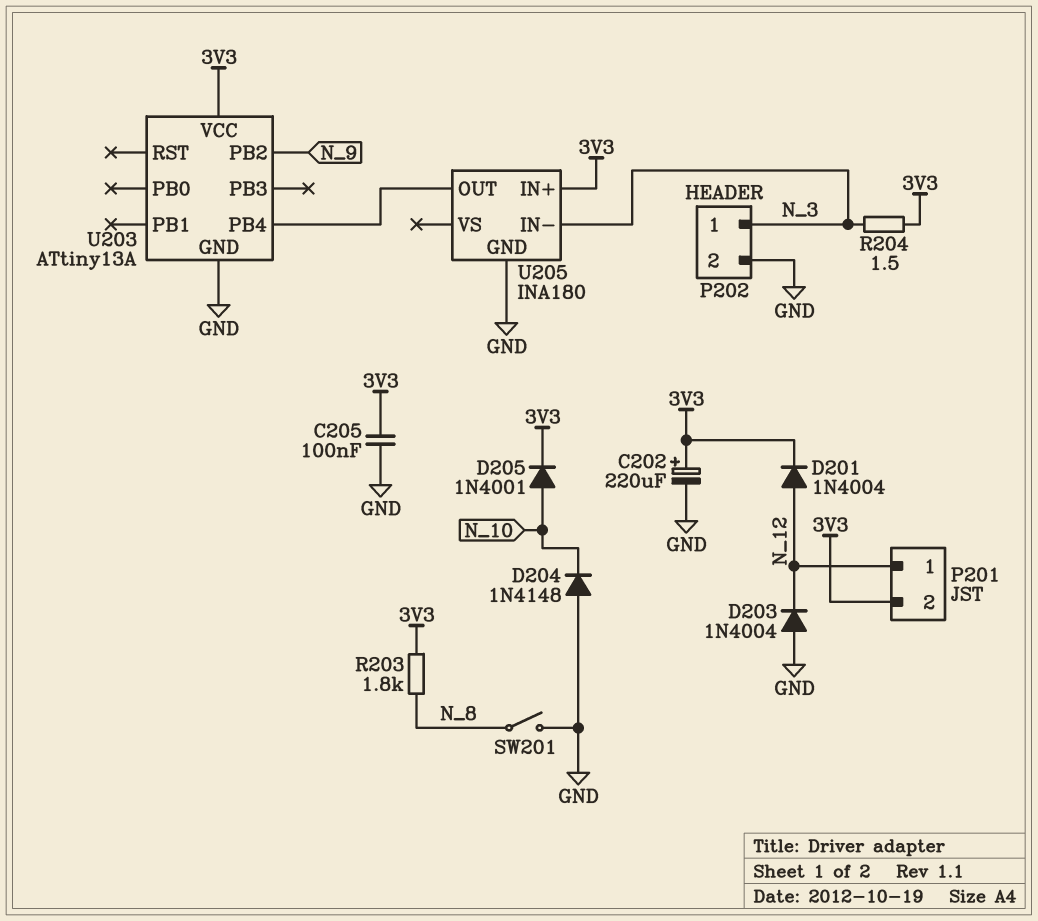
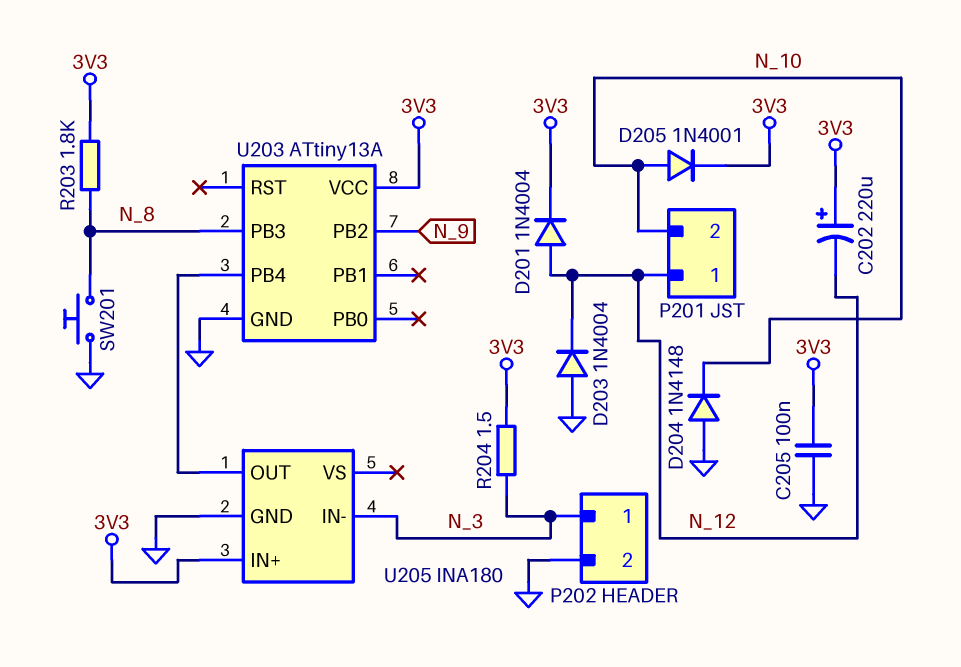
C202: 220uF (plus 3V3, minus GND) -> 220uF (plus 3V3, minus N_12)
P201 pin 2: 3V3 -> N_10
SW201: switch (GND, N_8) -> button (GND, N_8)
U203 pin PB3: none -> N_8

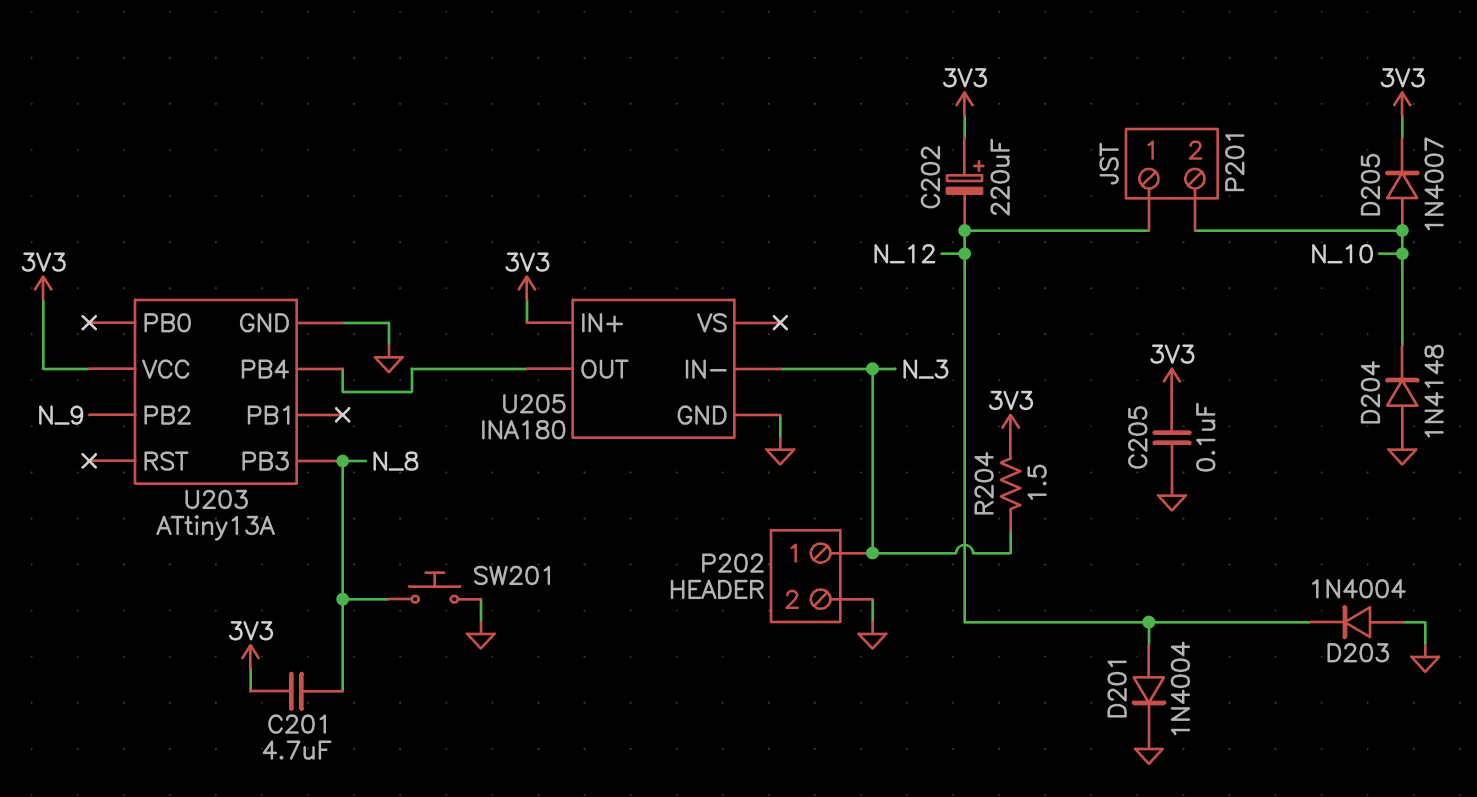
C201: none -> 4.7uF (3V3, N_8)
D201: diode 1N4004 (A N_12, K 3V3) -> diode 1N4004 (A N_12, K GND)
D205: diode 1N4001 (A N_10, K 3V3) -> diode 1N4007 (A N_10, K 3V3)
R203: 1.8k (3V3, N_8) -> none

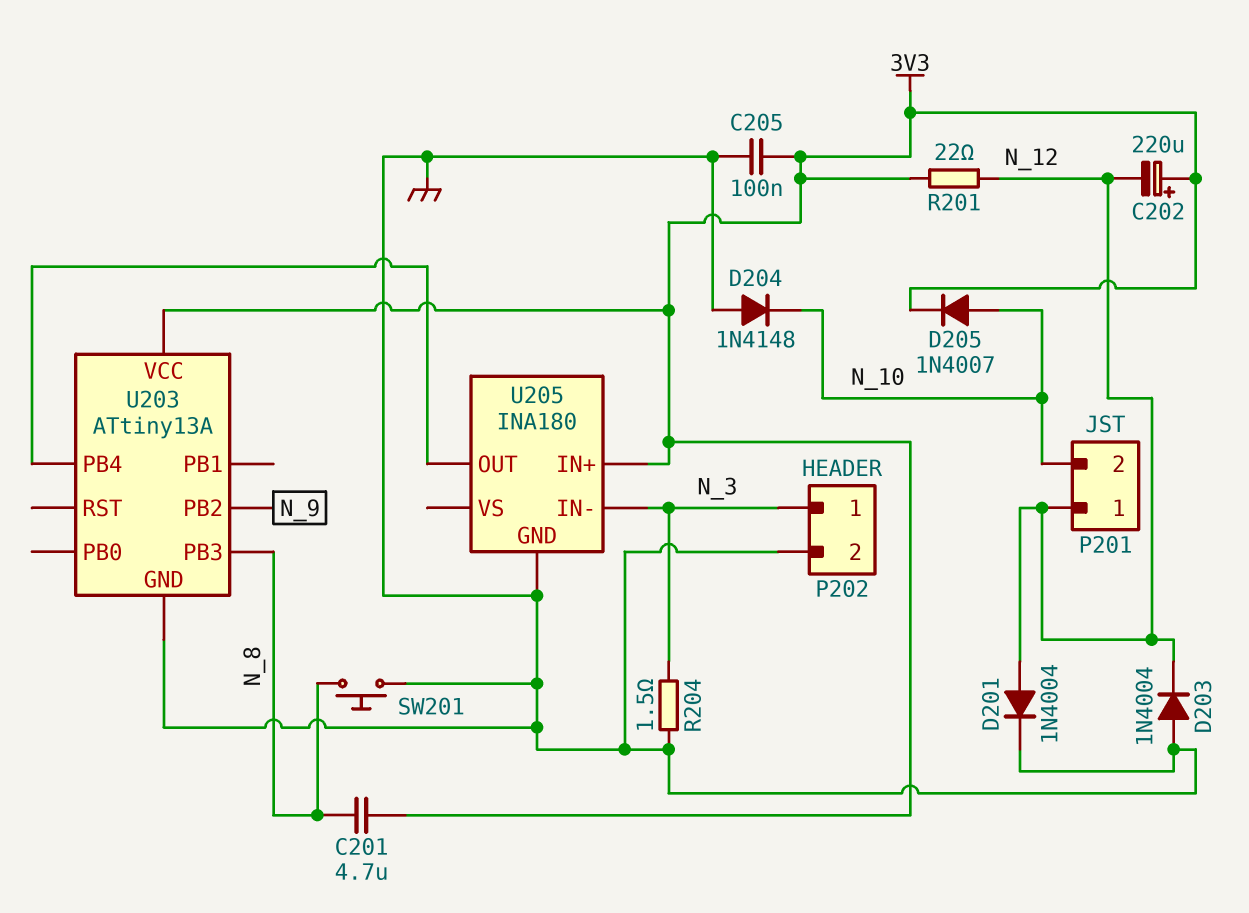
R201: none -> 22 (3V3, N_12)
R204: 1.5 (3V3, N_3) -> 1.5 (GND, N_3)

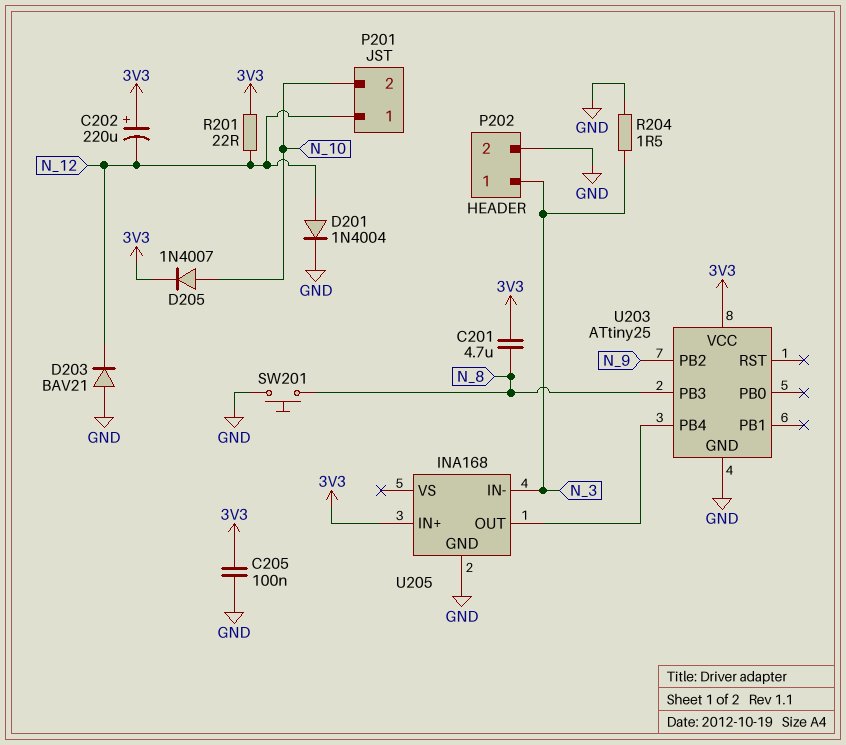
D203: diode 1N4004 (A GND, K N_12) -> diode BAV21 (A GND, K N_12)
D204: diode 1N4148 (A GND, K N_10) -> none
U203: ATtiny13A -> ATtiny25
U205: INA180 -> INA168

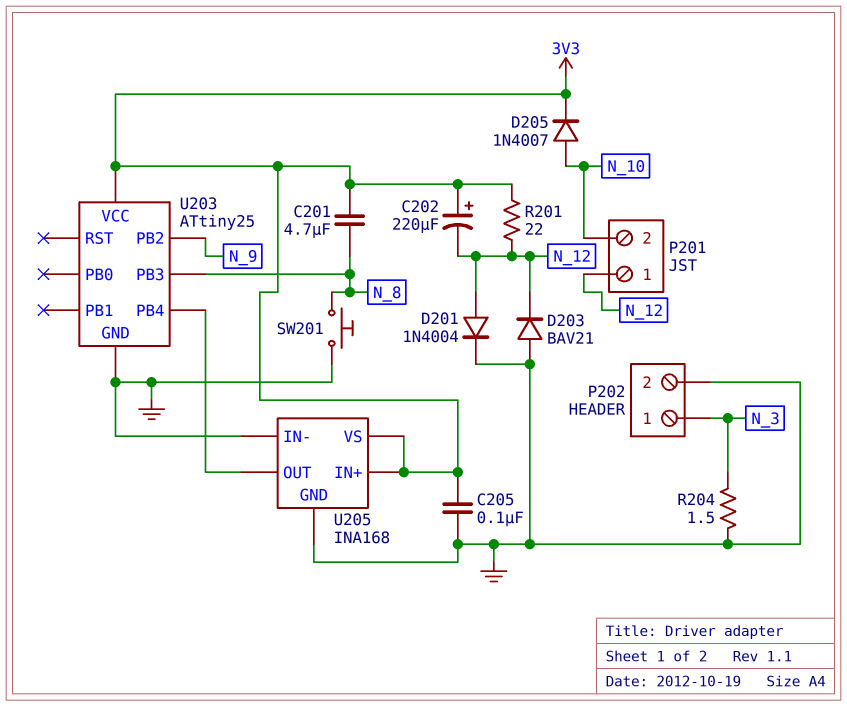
U205 pin IN-: N_3 -> GND
U205 pin VS: none -> 3V3

